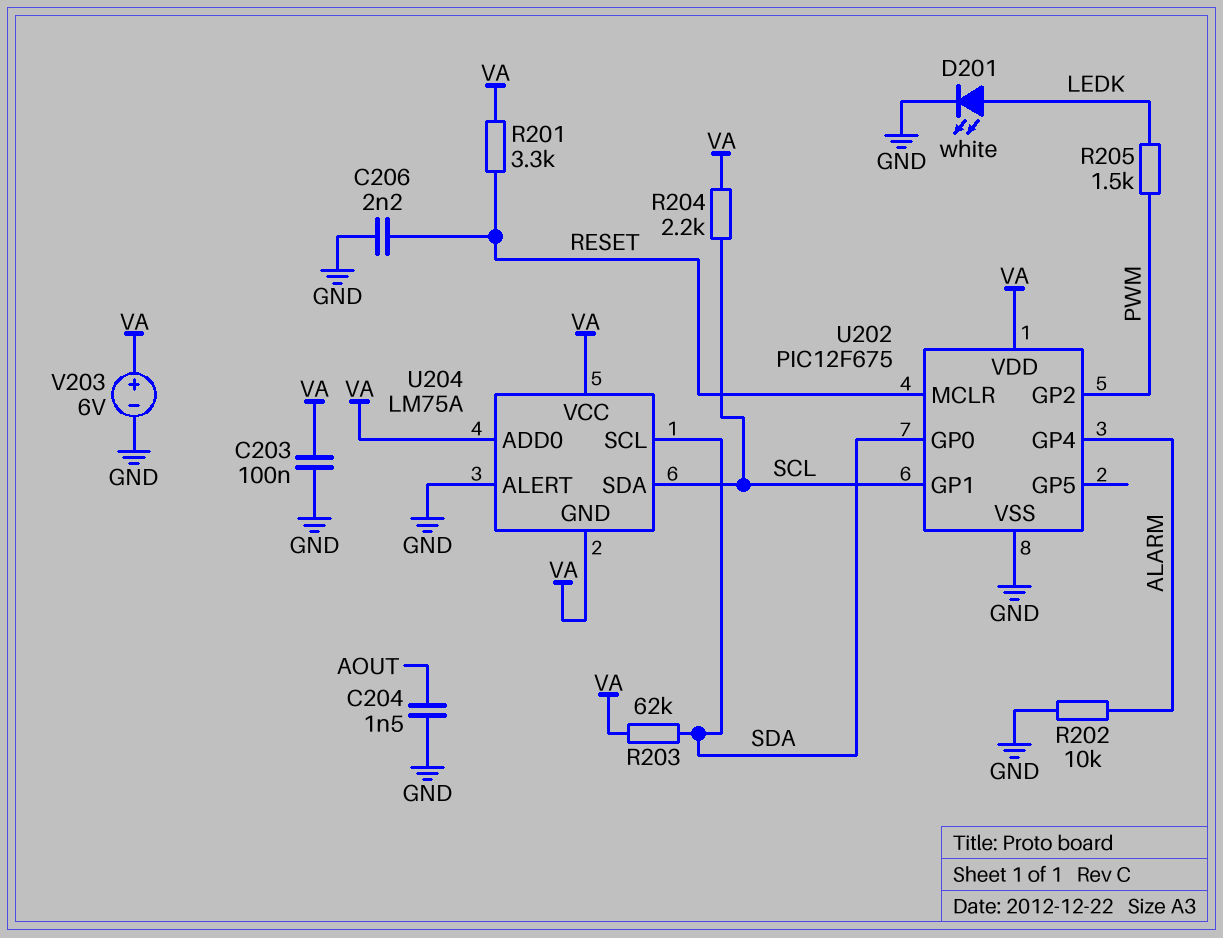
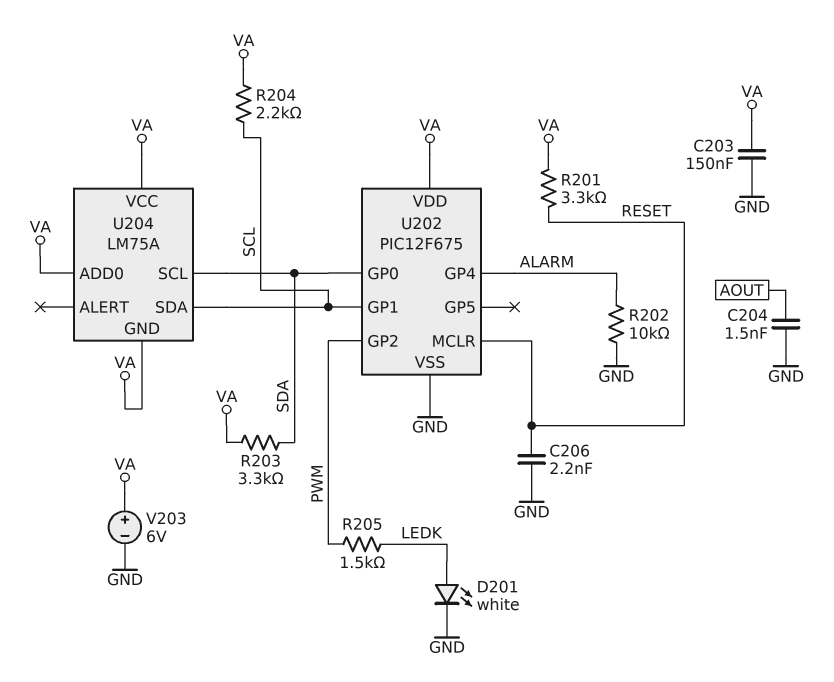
C203: 100nF (GND, VA) -> 150nF (GND, VA)
R203: 62k (SDA, VA) -> 3.3k (SDA, VA)
U204 pin ALERT: GND -> none

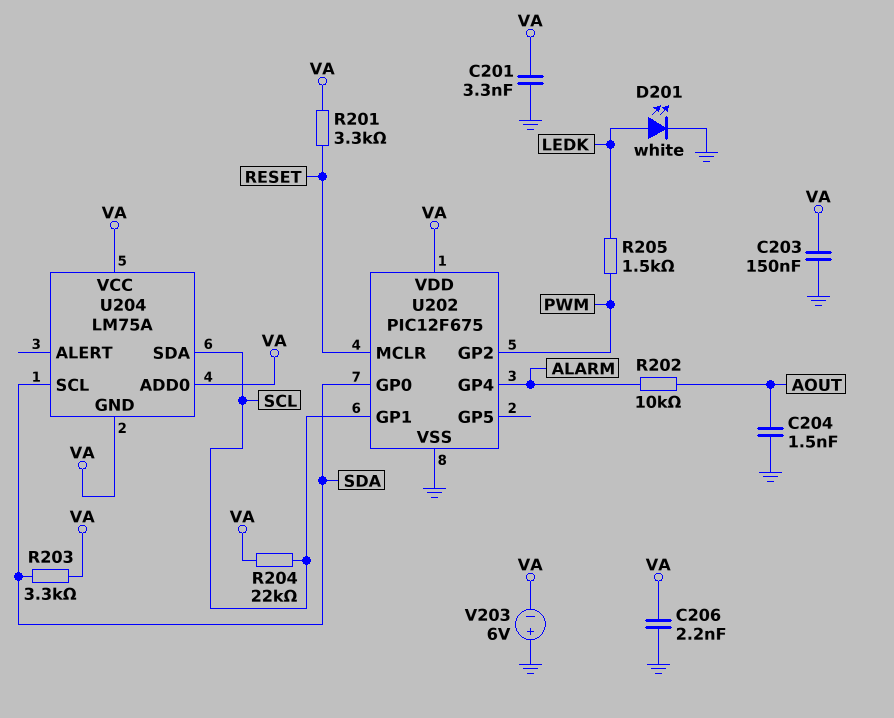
C201: none -> 3.3nF (GND, VA)
C206: 2.2nF (GND, RESET) -> 2.2nF (GND, VA)
R202: 10k (ALARM, GND) -> 10k (ALARM, AOUT)
R204: 2.2k (SCL, VA) -> 22k (SCL, VA)
V203: 6V (plus VA, minus GND) -> 6V (plus GND, minus VA)

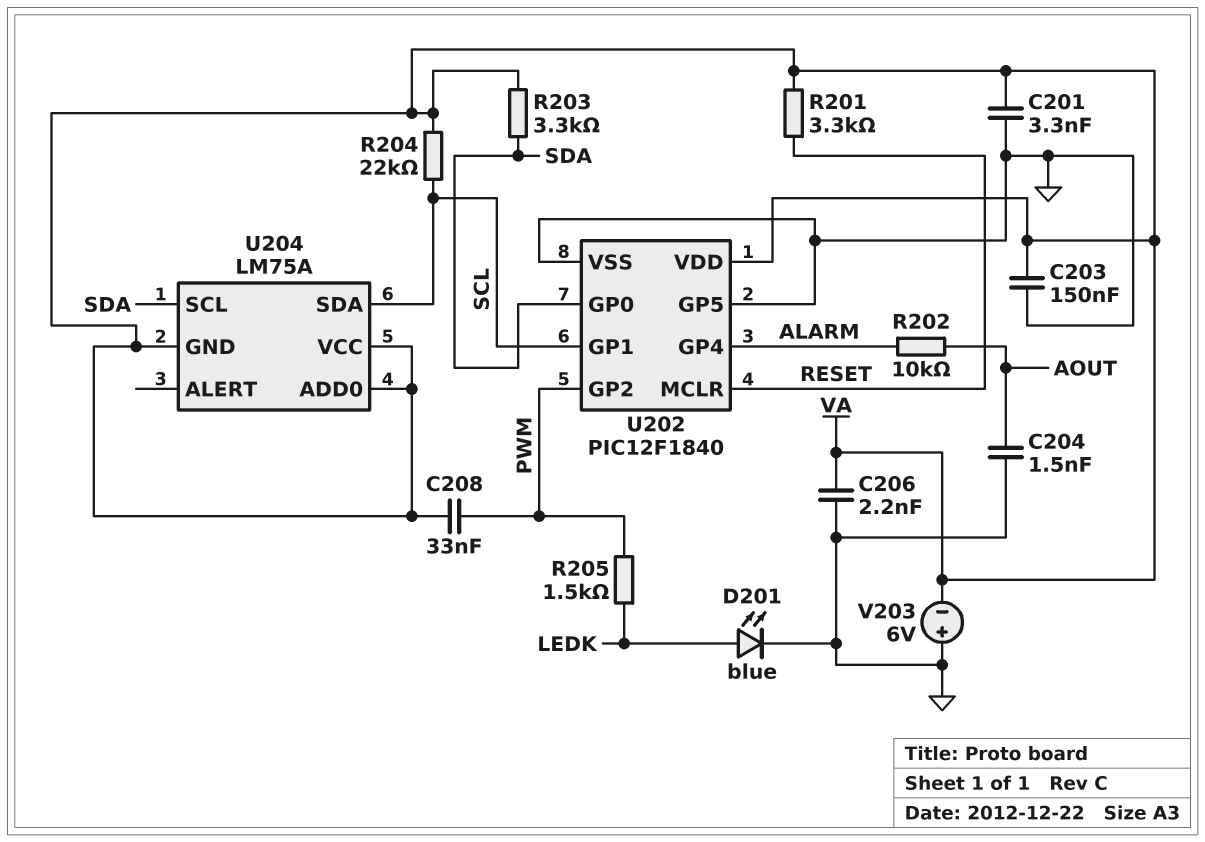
C208: none -> 33nF (PWM, VA)
D201: LED white (A LEDK, K GND) -> LED blue (A LEDK, K GND)
U202: PIC12F675 -> PIC12F1840
U202 pin GP5: none -> GND

